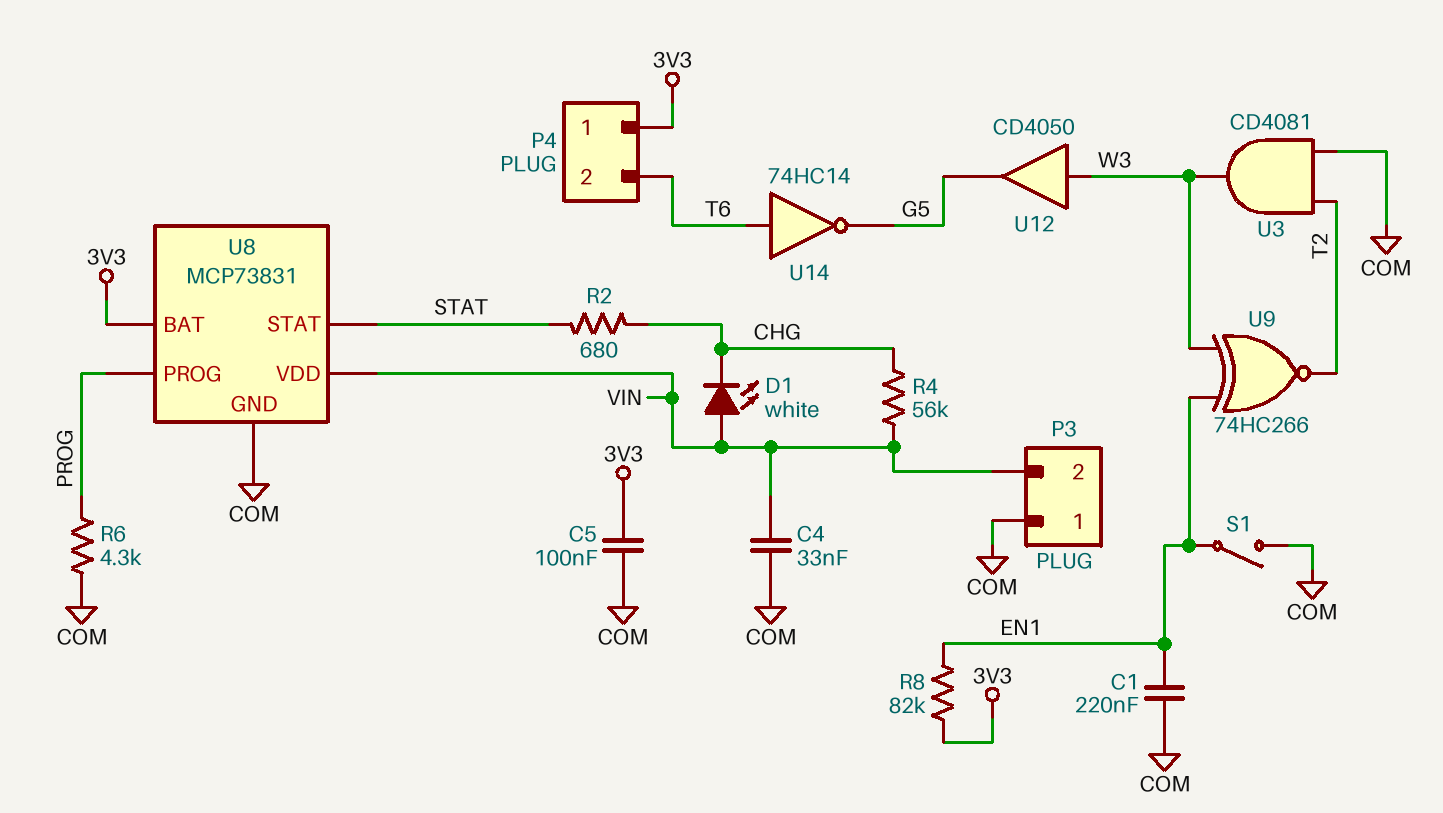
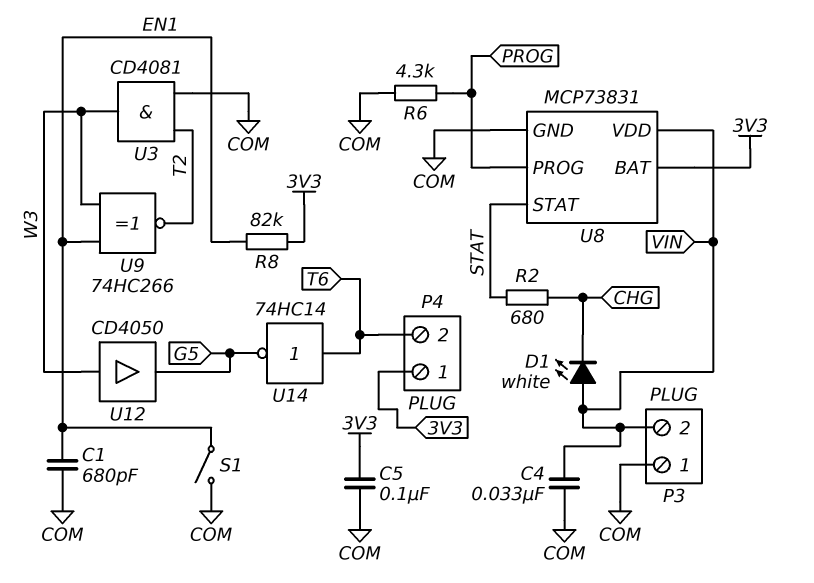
C1: 220nF (COM, EN1) -> 680pF (COM, EN1)
R4: 56k (CHG, VIN) -> none

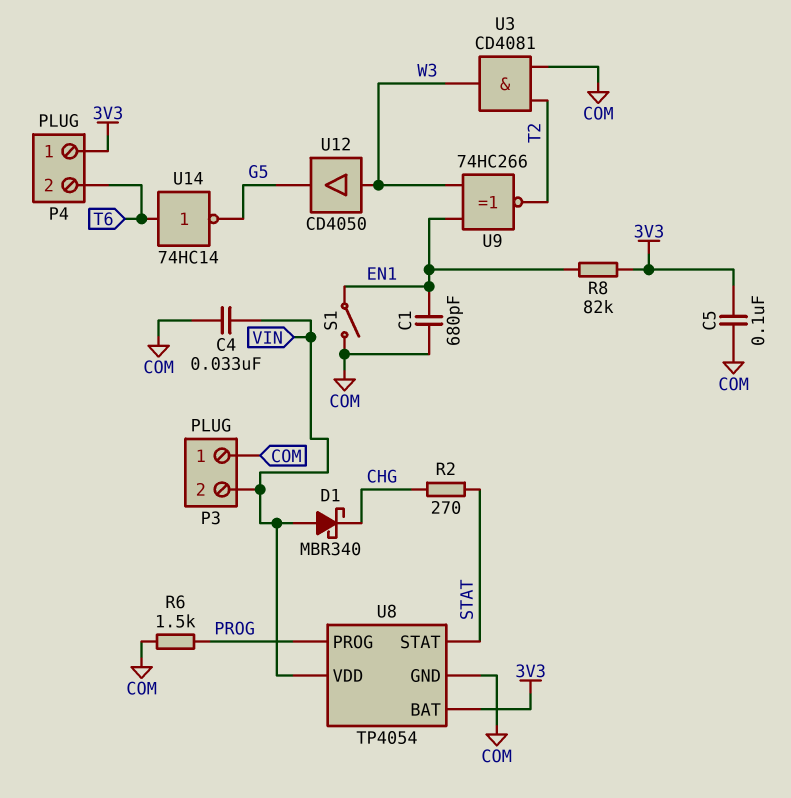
D1: LED white (A VIN, K CHG) -> schottky MBR340 (A VIN, K CHG)
R2: 680 (CHG, STAT) -> 270 (CHG, STAT)
R6: 4.3k (COM, PROG) -> 1.5k (COM, PROG)
U8: MCP73831 -> TP4054

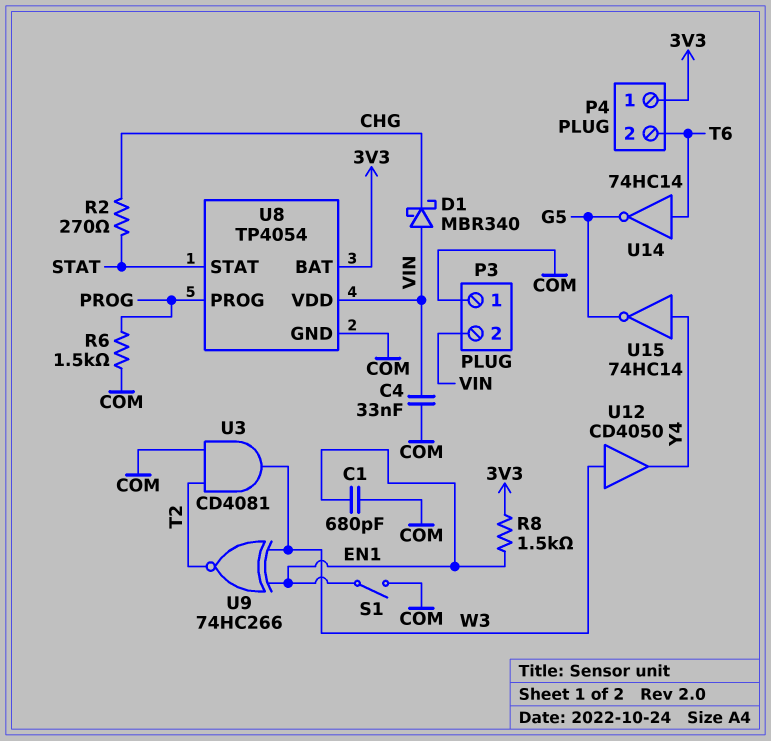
C5: 100nF (3V3, COM) -> none
R8: 82k (3V3, EN1) -> 1.5k (3V3, EN1)
U12: buffer CD4050 (in W3, out G5) -> buffer CD4050 (in W3, out Y4)
U15: none -> NOT 74HC14 (in Y4, out G5)

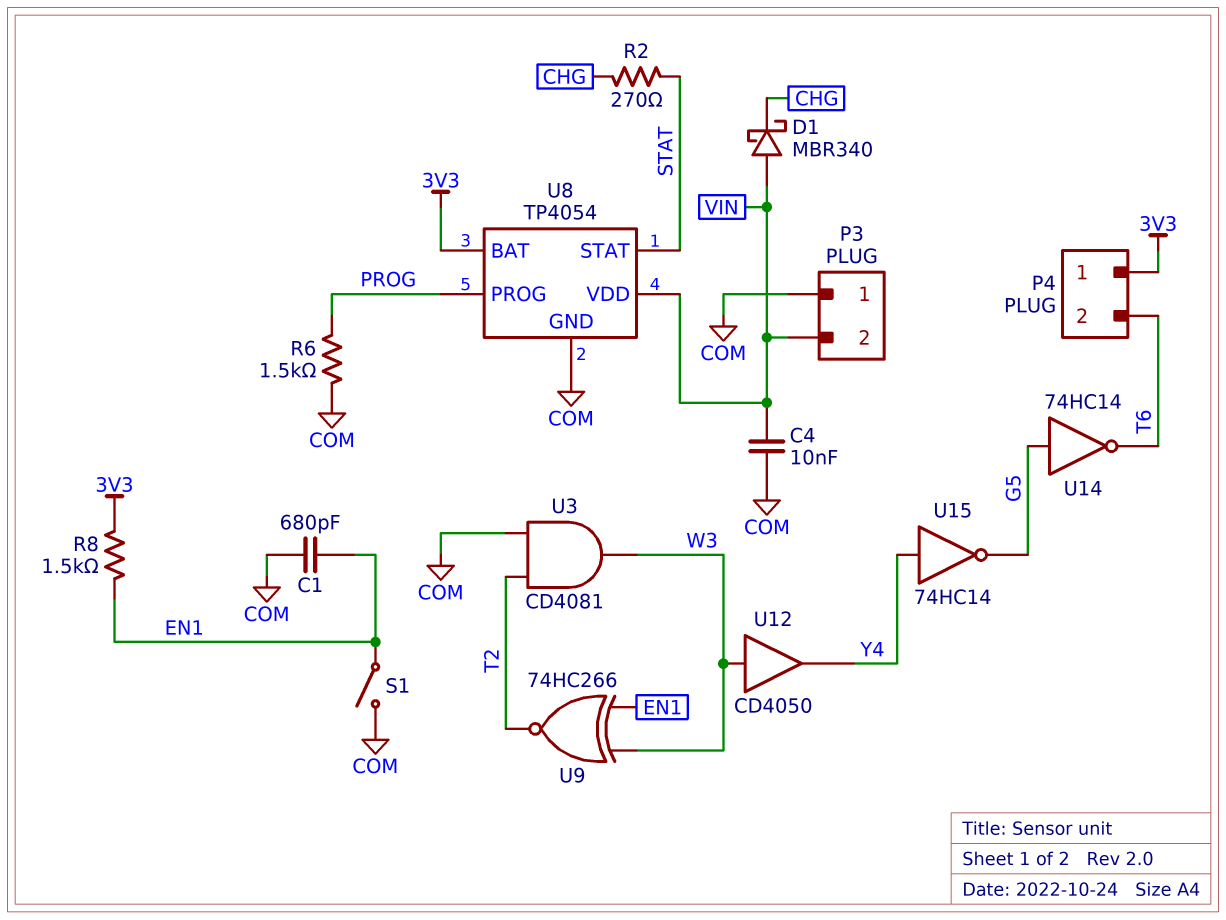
C4: 33nF (COM, VIN) -> 10nF (COM, VIN)
U14: NOT 74HC14 (in T6, out G5) -> NOT 74HC14 (in G5, out T6)

